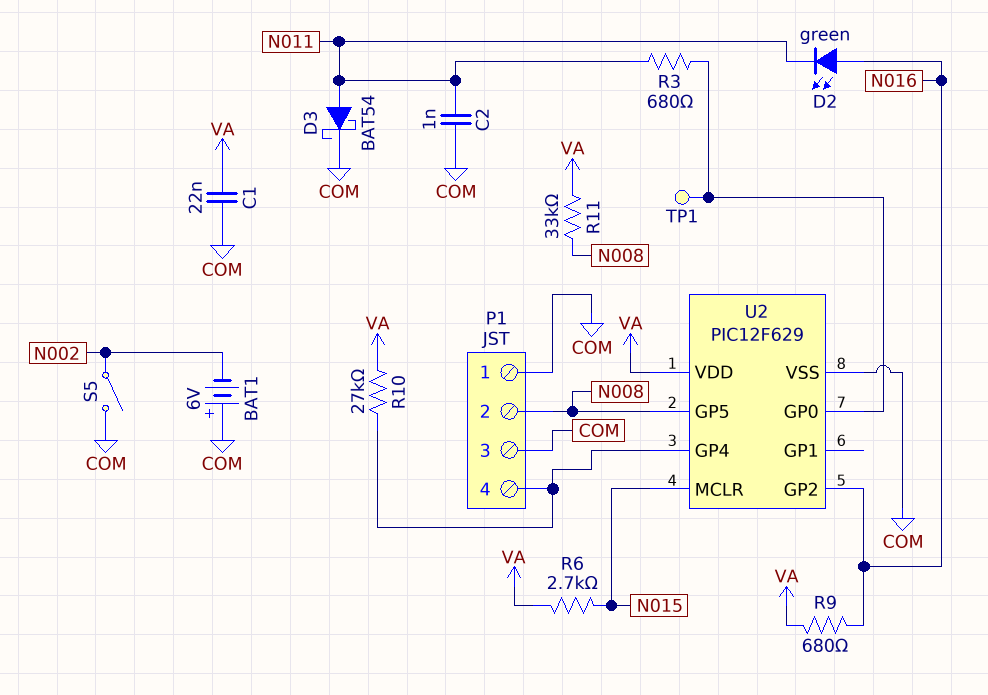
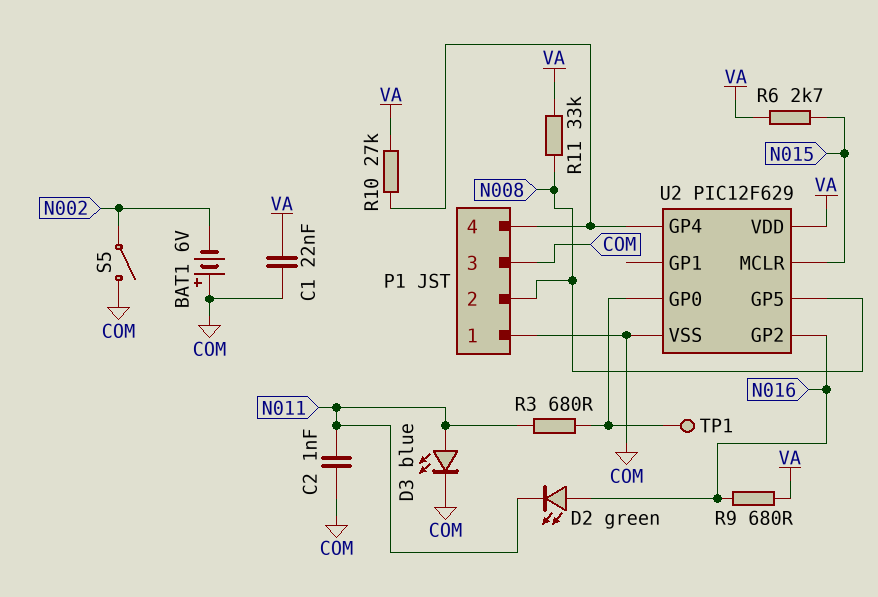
D3: schottky BAT54 (A N011, K COM) -> LED blue (A N011, K COM)

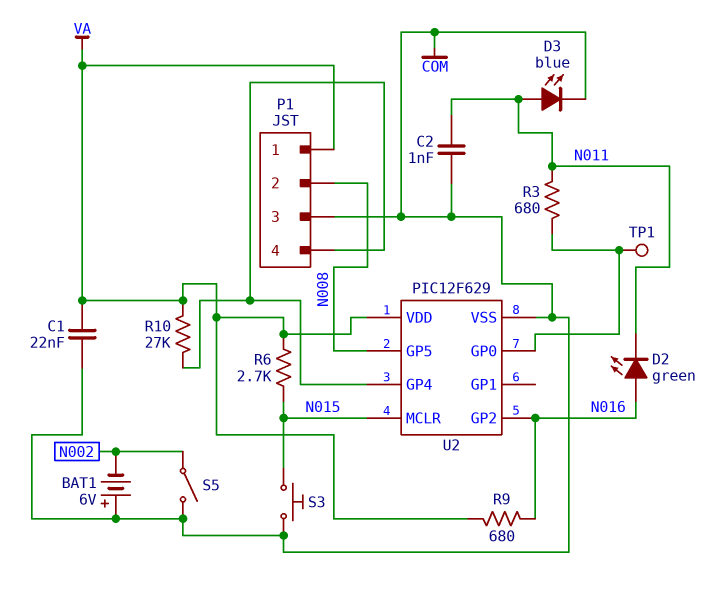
P1 pin 1: COM -> VA
R11: 33k (N008, VA) -> none
S3: none -> button (COM, N015)

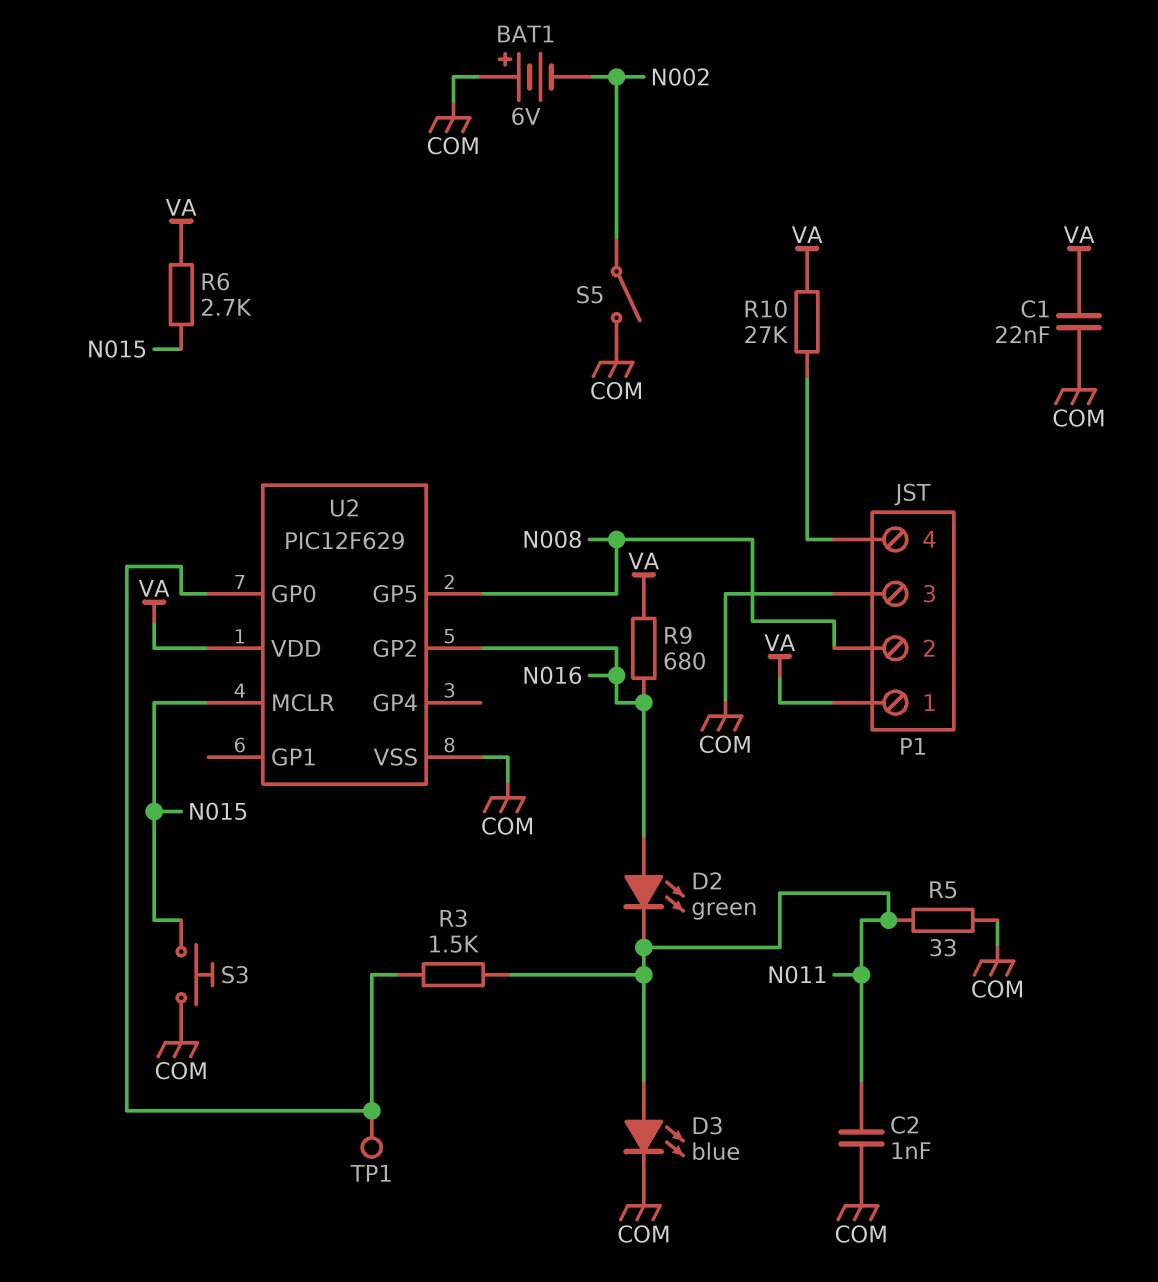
R3: 680 (N011, U2/GP0) -> 1.5k (N011, U2/GP0)
R5: none -> 33 (COM, N011)
U2 pin GP4: P1/4 -> none

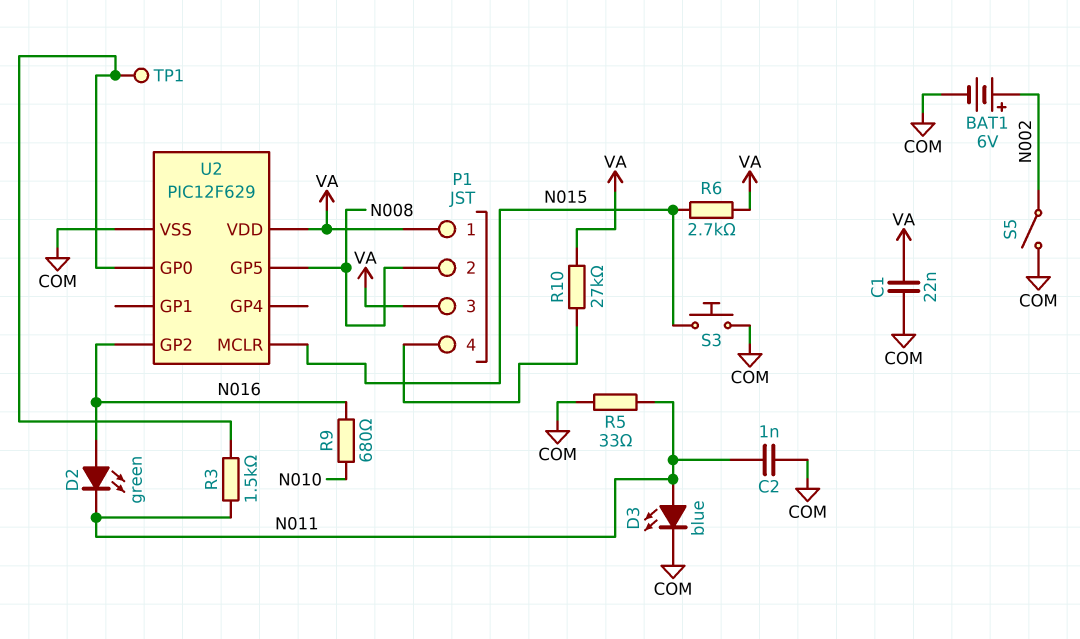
BAT1: 6V (plus COM, minus N002) -> 6V (plus N002, minus COM)
P1 pin 3: COM -> VA
R9: 680 (N016, VA) -> 680 (N010, N016)

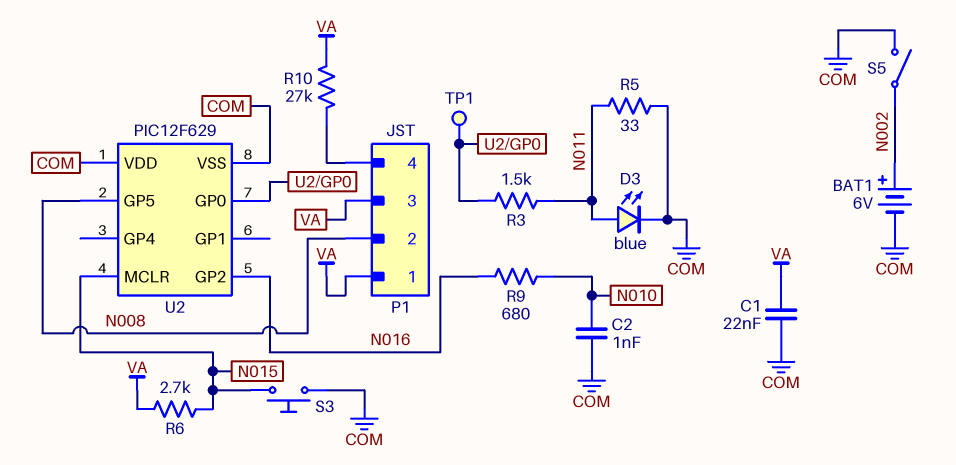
C2: 1nF (COM, N011) -> 1nF (COM, N010)
D2: LED green (A N016, K N011) -> none
U2 pin VDD: VA -> COM

